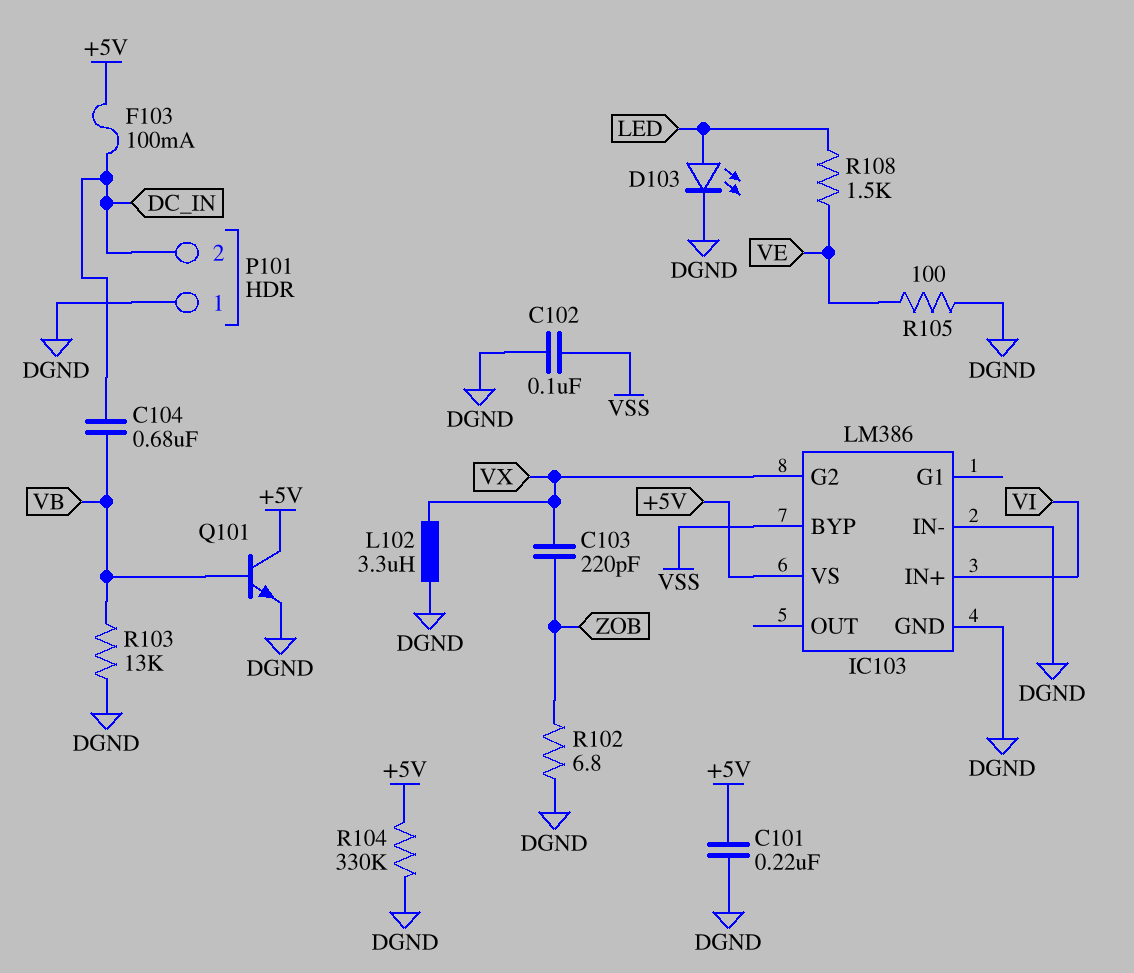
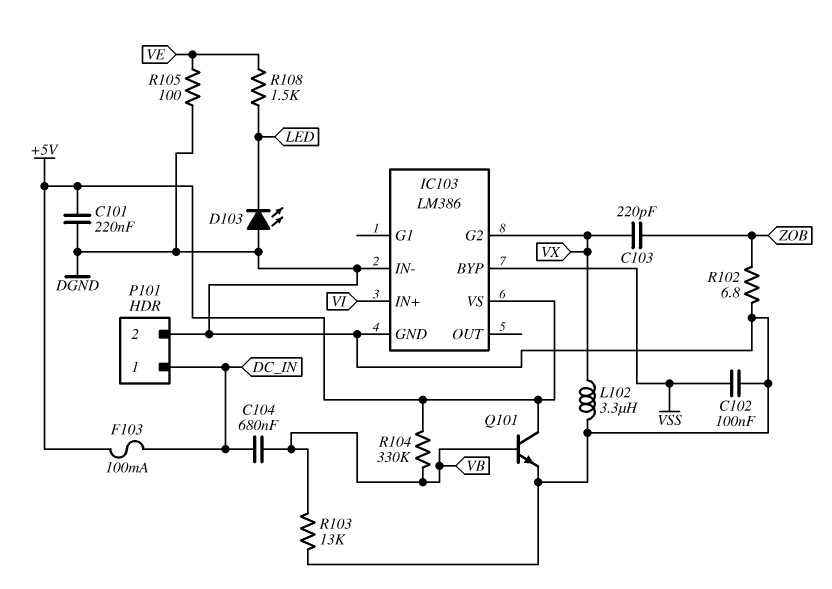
D103: LED (A LED, K DGND) -> LED (A DGND, K LED)
P101 pin 1: DGND -> DC_IN
P101 pin 2: DC_IN -> DGND
R104: 330k (+5V, DGND) -> 330k (+5V, VB)

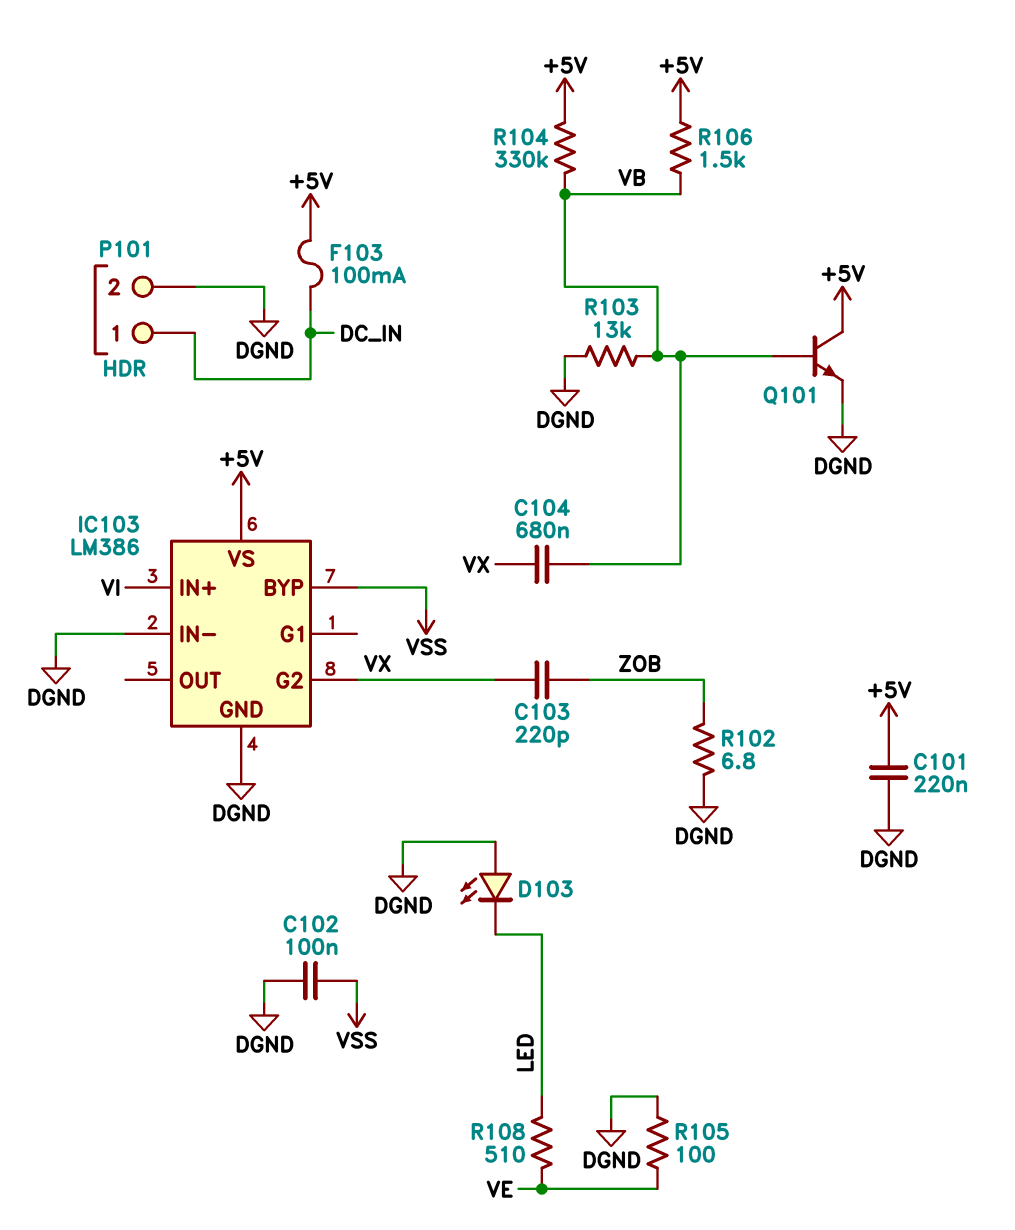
C104: 680nF (DC_IN, VB) -> 680nF (VB, VX)
L102: 3.3uH (DGND, VX) -> none
R106: none -> 1.5k (+5V, VB)
R108: 1.5k (LED, VE) -> 510 (LED, VE)

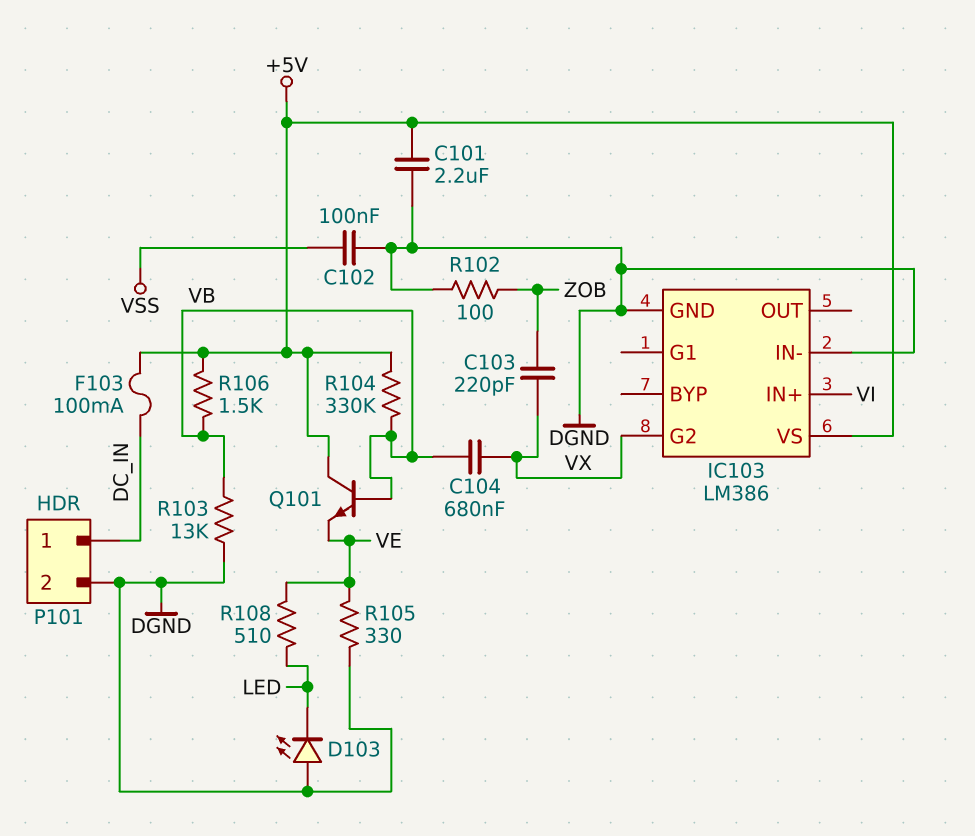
C101: 220nF (+5V, DGND) -> 2.2uF (+5V, DGND)
IC103 pin BYP: VSS -> none
Q101: NPN (B VB, C +5V, E DGND) -> NPN (B VB, C +5V, E VE)
R102: 6.8 (DGND, ZOB) -> 100 (DGND, ZOB)
R105: 100 (DGND, VE) -> 330 (DGND, VE)

